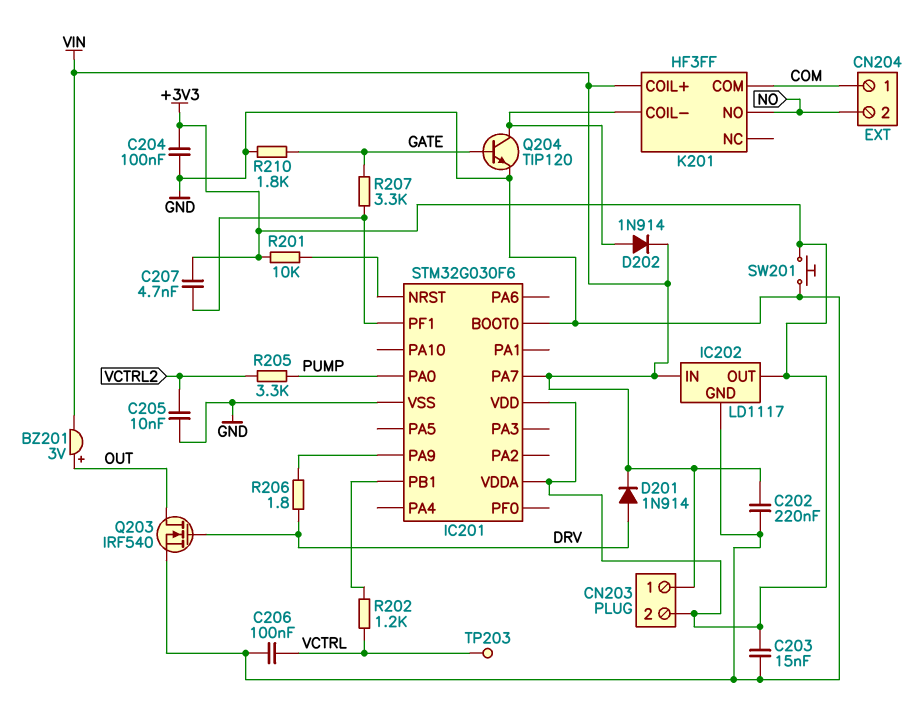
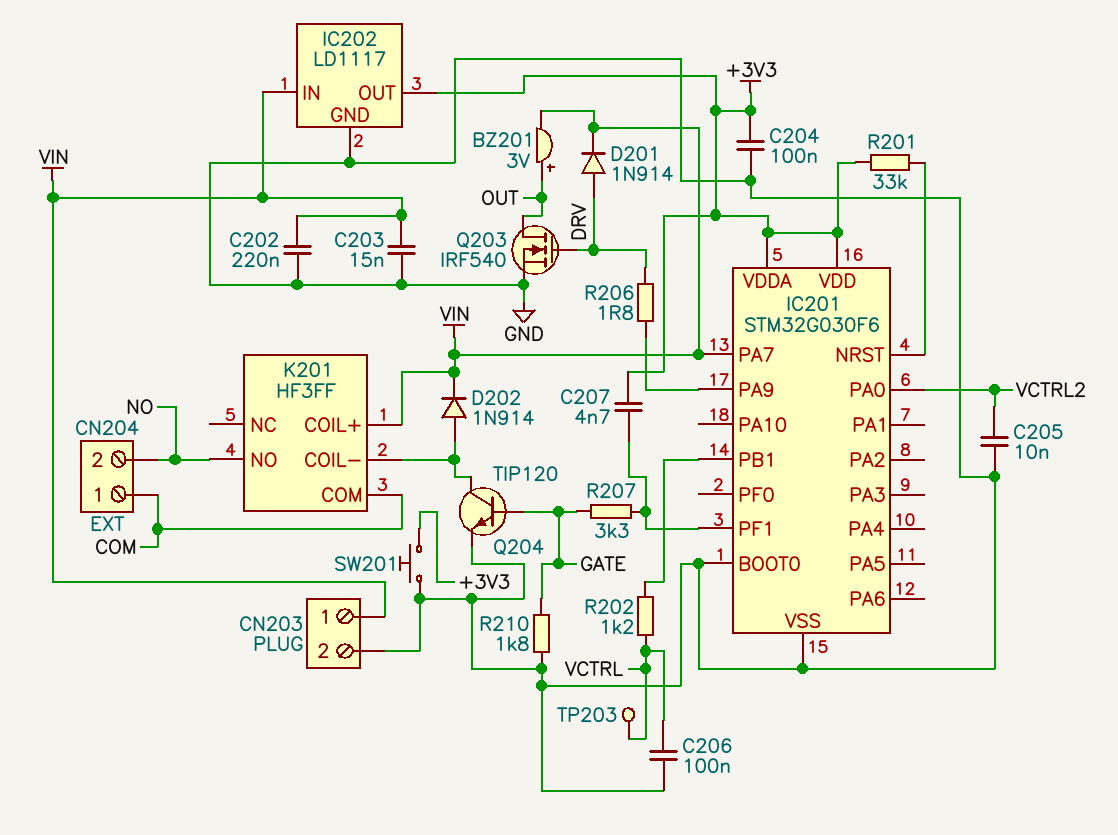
C203: 15nF (+3V3, GND) -> 15nF (GND, VIN)
CN203 pin 2: +3V3 -> GND
IC201 pin PA0: PUMP -> VCTRL2
R201: 10k (+3V3, IC201/NRST) -> 33k (+3V3, IC201/NRST)
R205: 3.3k (PUMP, VCTRL2) -> none

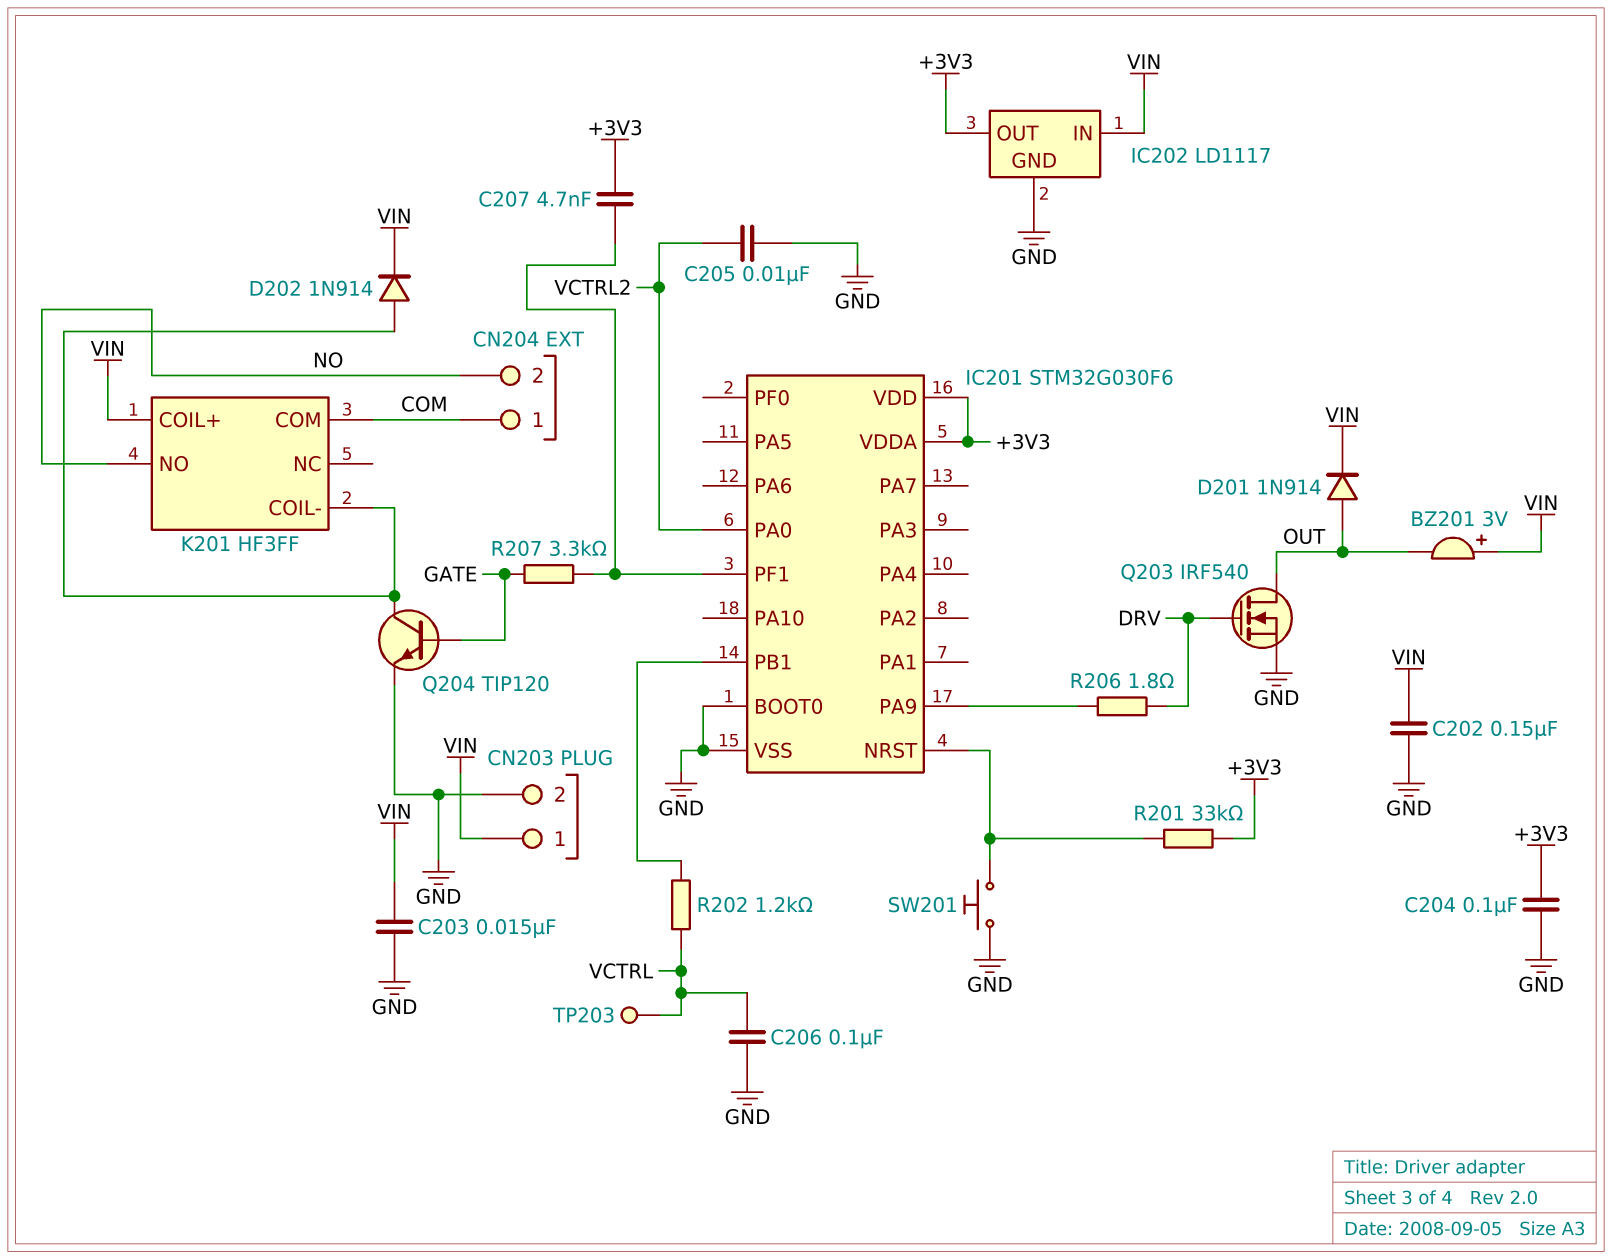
BZ201: buzzer 3V (plus OUT, minus VIN) -> buzzer 3V (plus VIN, minus OUT)
C202: 220nF (GND, VIN) -> 150nF (GND, VIN)
D201: diode 1N914 (A DRV, K VIN) -> diode 1N914 (A OUT, K VIN)
IC201 pin PA7: VIN -> none
R210: 1.8k (GATE, GND) -> none
SW201: button (+3V3, GND) -> button (GND, IC201/NRST)

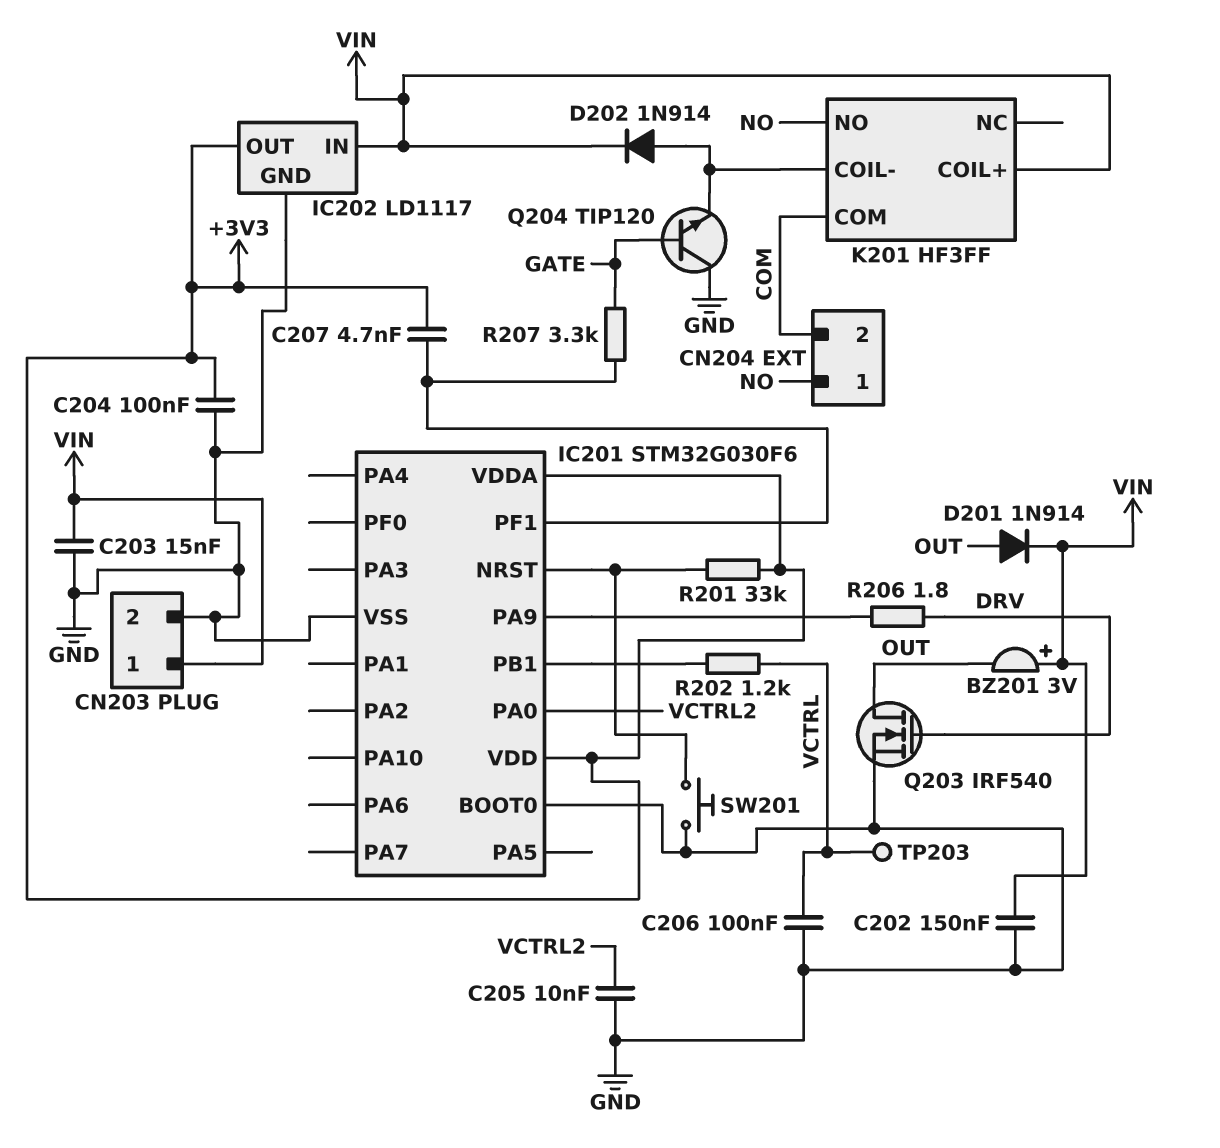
CN204 pin 1: COM -> NO
CN204 pin 2: NO -> COM
Q204: NPN TIP120 (B GATE, C K201/COIL-, E GND) -> NPN TIP120 (B GATE, C GND, E K201/COIL-)

